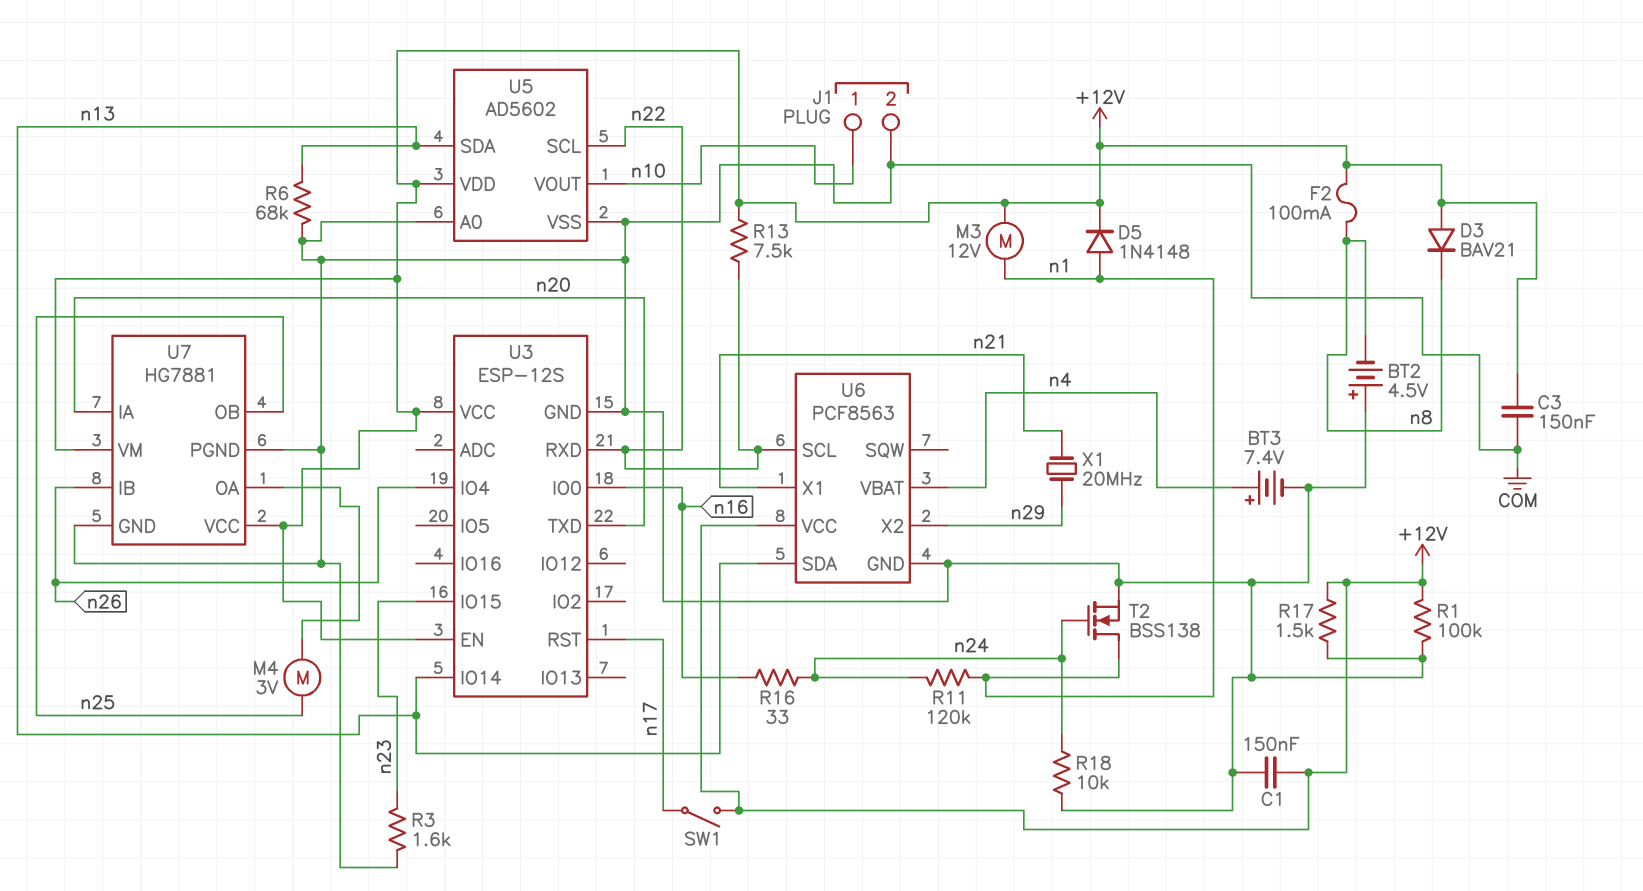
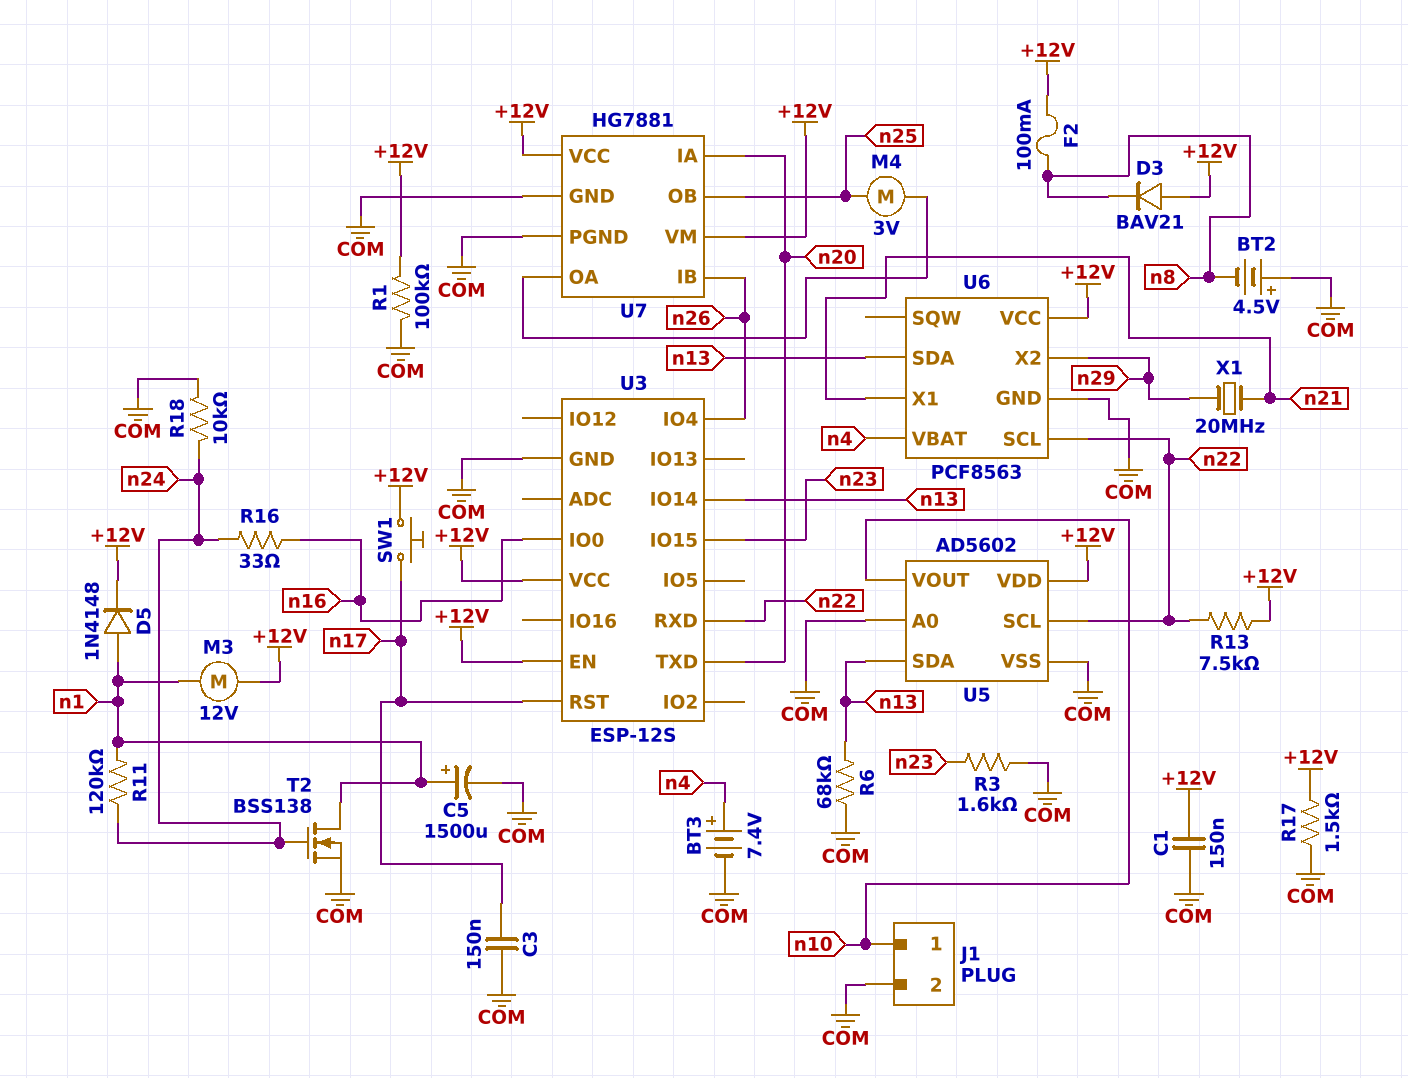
C3: 150nF (+12V, COM) -> 150nF (COM, n17)
C5: none -> 1500uF (plus n1, minus COM)
SW1: switch (+12V, n17) -> button (+12V, n17)

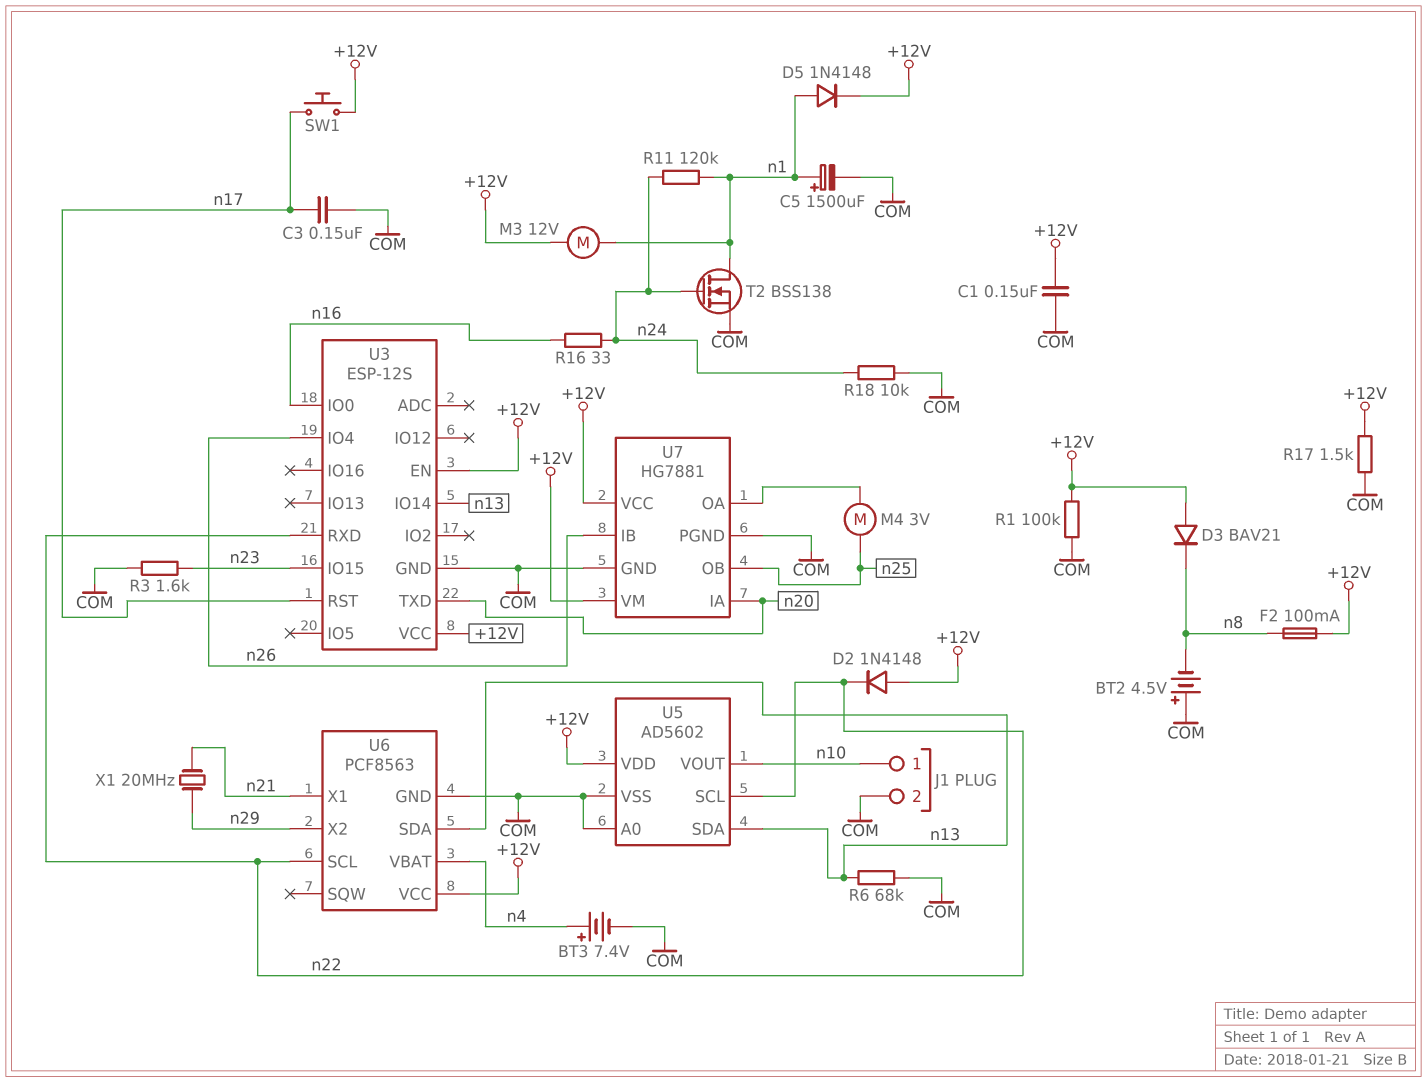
D2: none -> diode 1N4148 (A +12V, K n22)
R13: 7.5k (+12V, n22) -> none

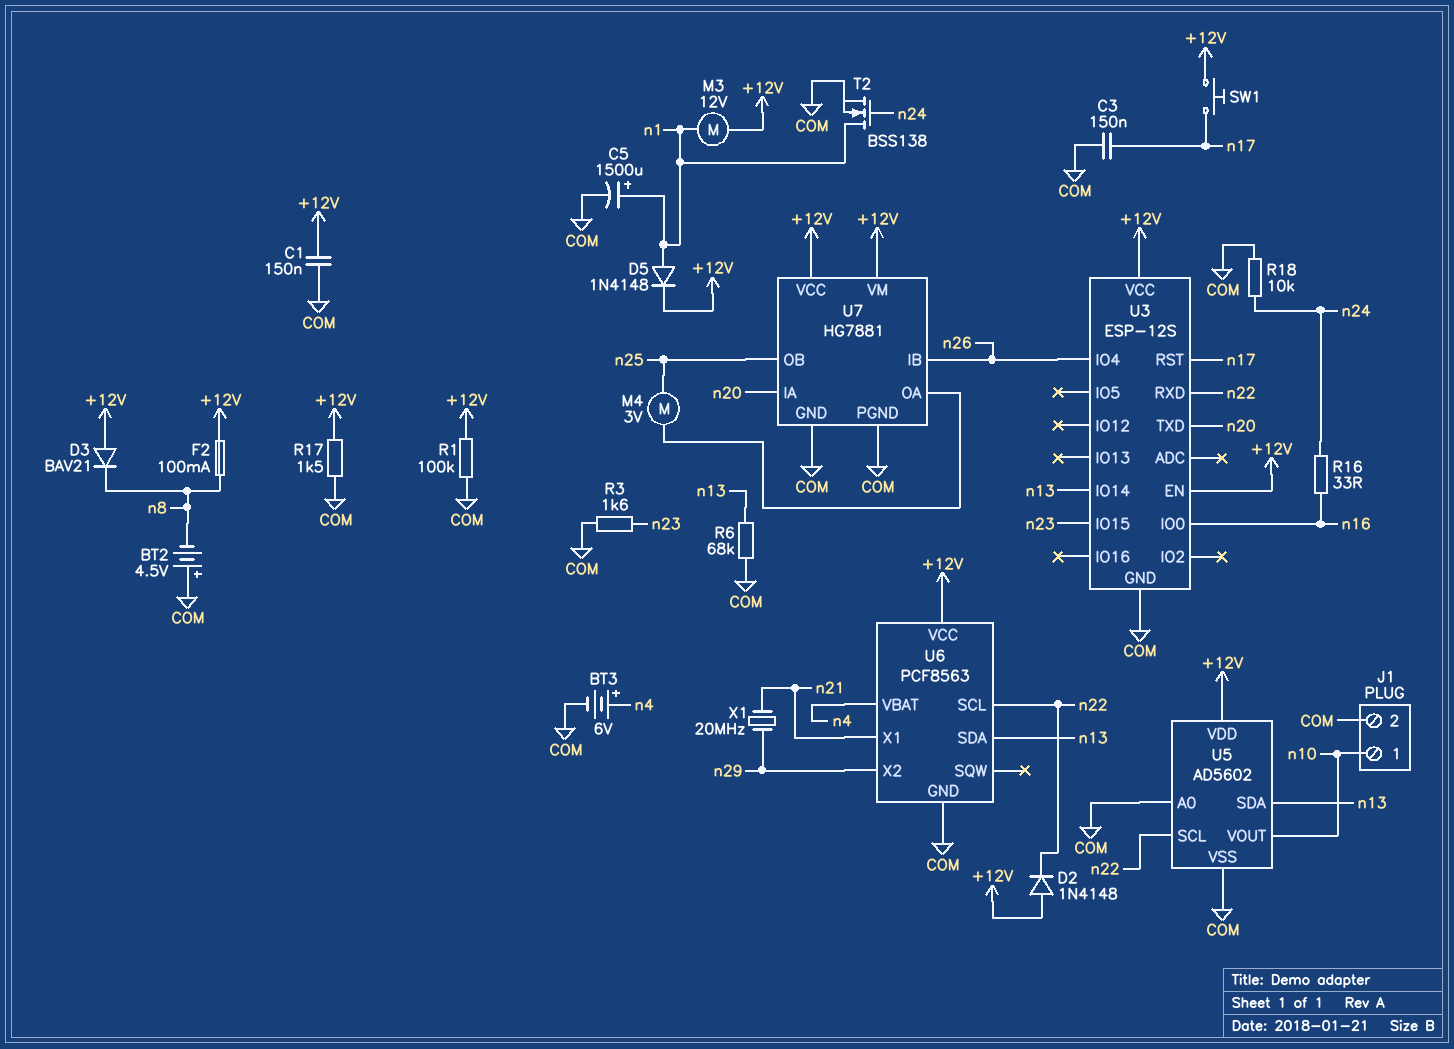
BT3: 7.4V (plus n4, minus COM) -> 6V (plus n4, minus COM)
R11: 120k (n1, n24) -> none

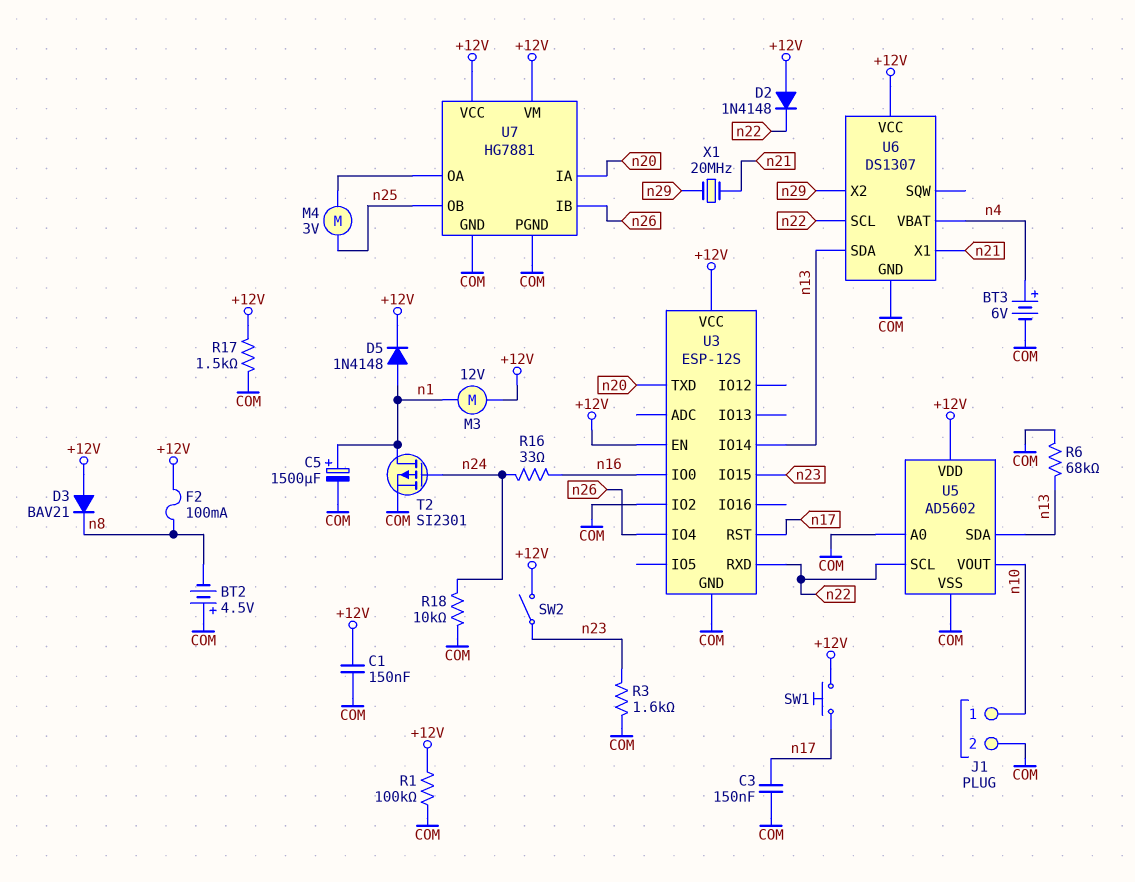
SW2: none -> switch (+12V, n23)
T2: NMOS BSS138 (G n24, D n1, S COM) -> PMOS SI2301 (G n24, D n1, S COM)
U3 pin IO2: none -> COM
U6: PCF8563 -> DS1307

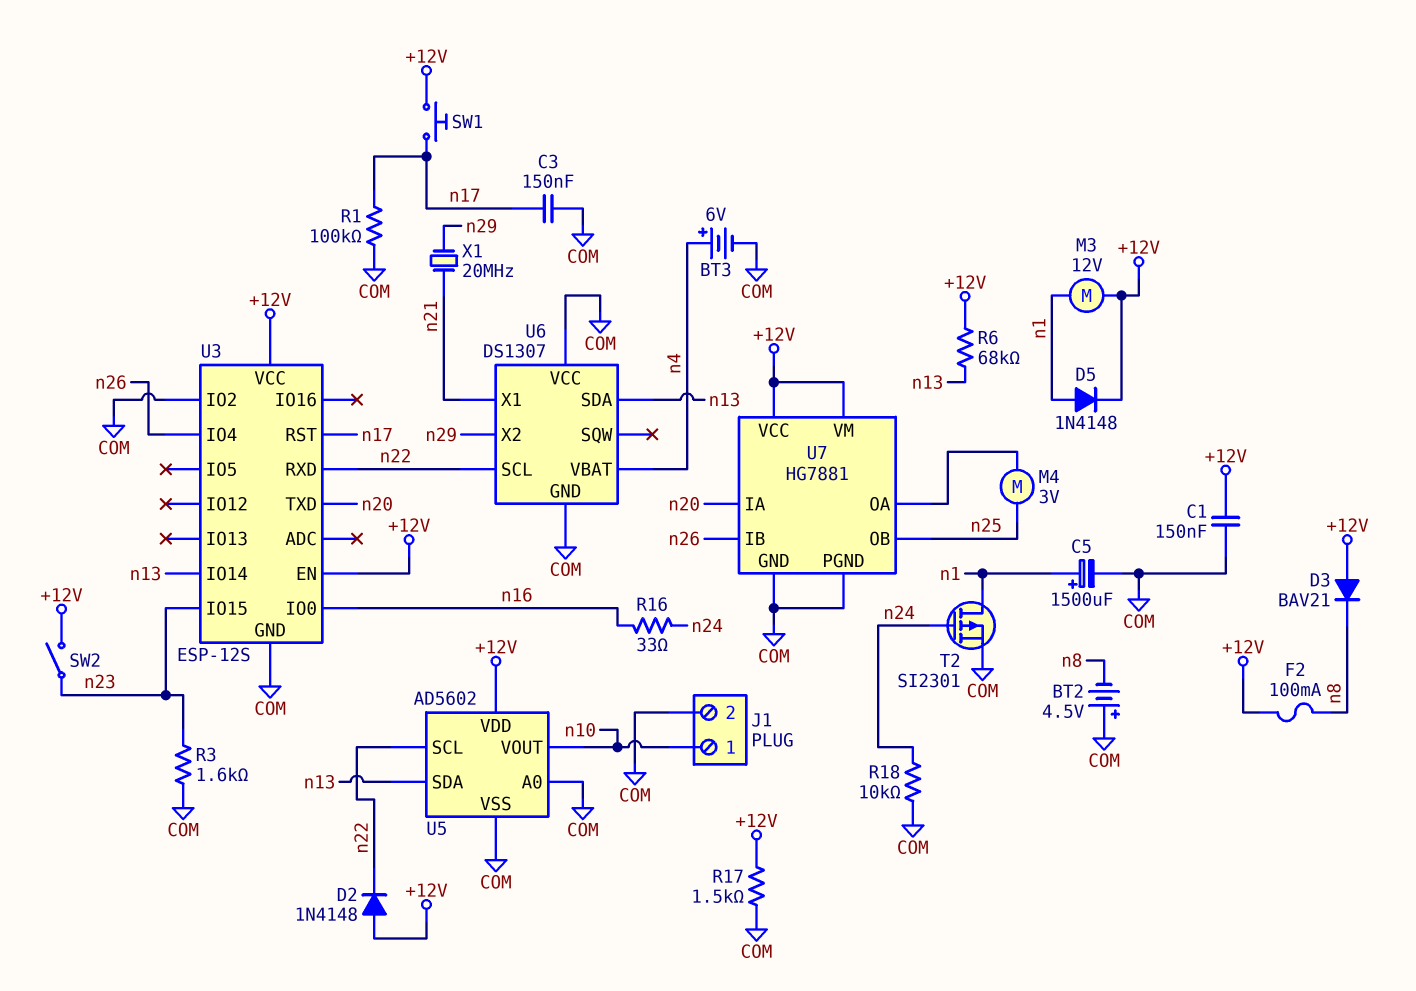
R1: 100k (+12V, COM) -> 100k (COM, n17)
R6: 68k (COM, n13) -> 68k (+12V, n13)
U6 pin VCC: +12V -> COM

